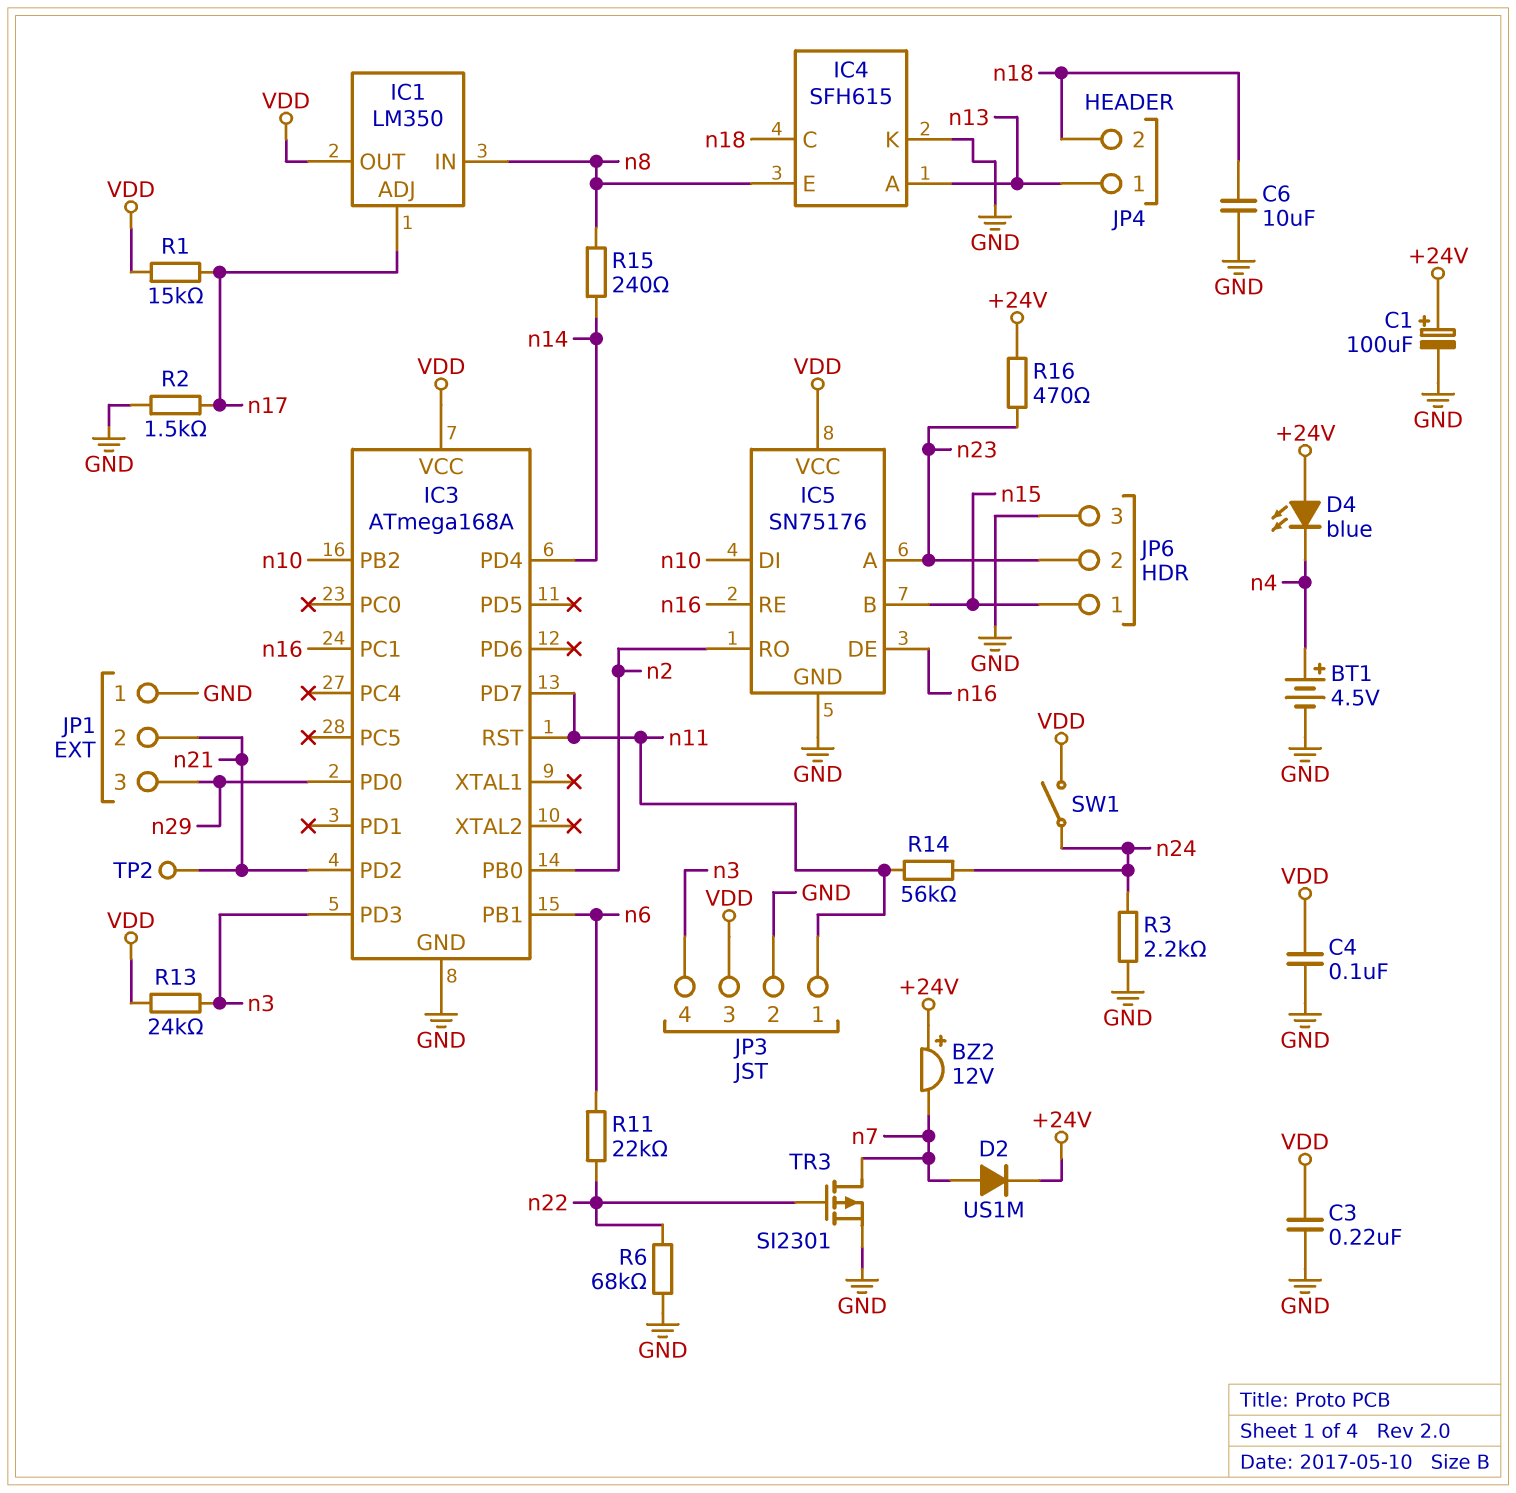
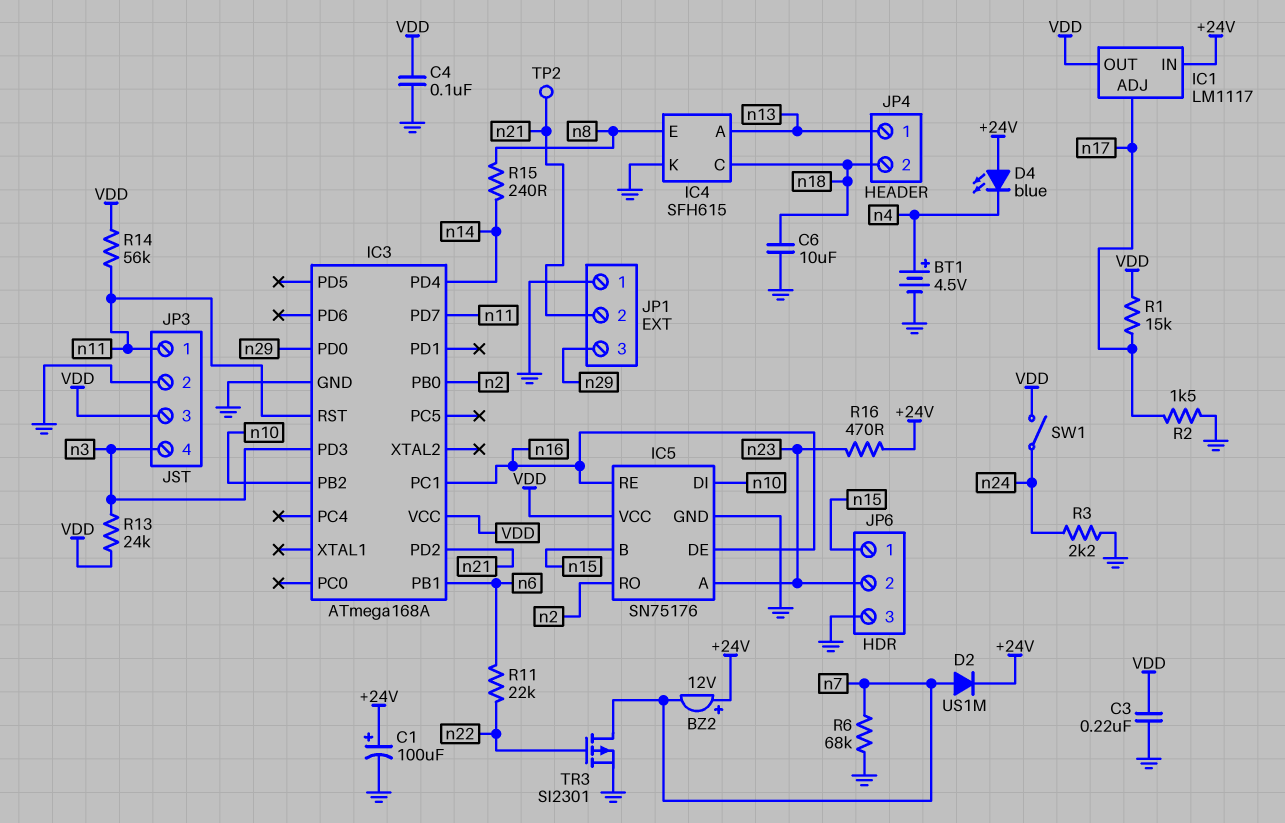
IC1: LM350 -> LM1117
IC1 pin IN: n8 -> +24V
R6: 68k (GND, n22) -> 68k (GND, n7)
R14: 56k (n11, n24) -> 56k (VDD, n11)

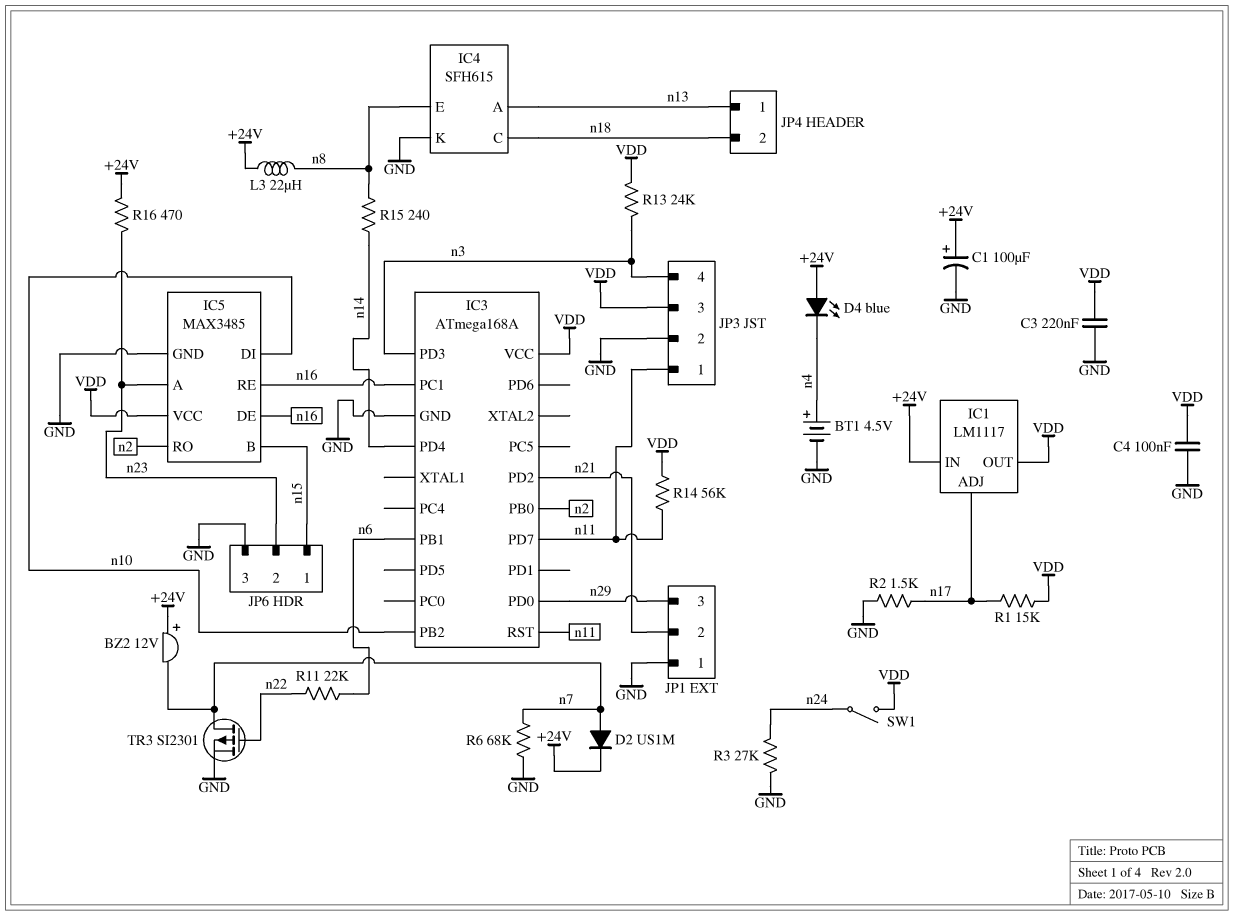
C6: 10uF (GND, n18) -> none
IC5: SN75176 -> MAX3485
L3: none -> 22uH (+24V, n8)
R3: 2.2k (GND, n24) -> 27k (GND, n24)
TP2: test point (n21) -> none

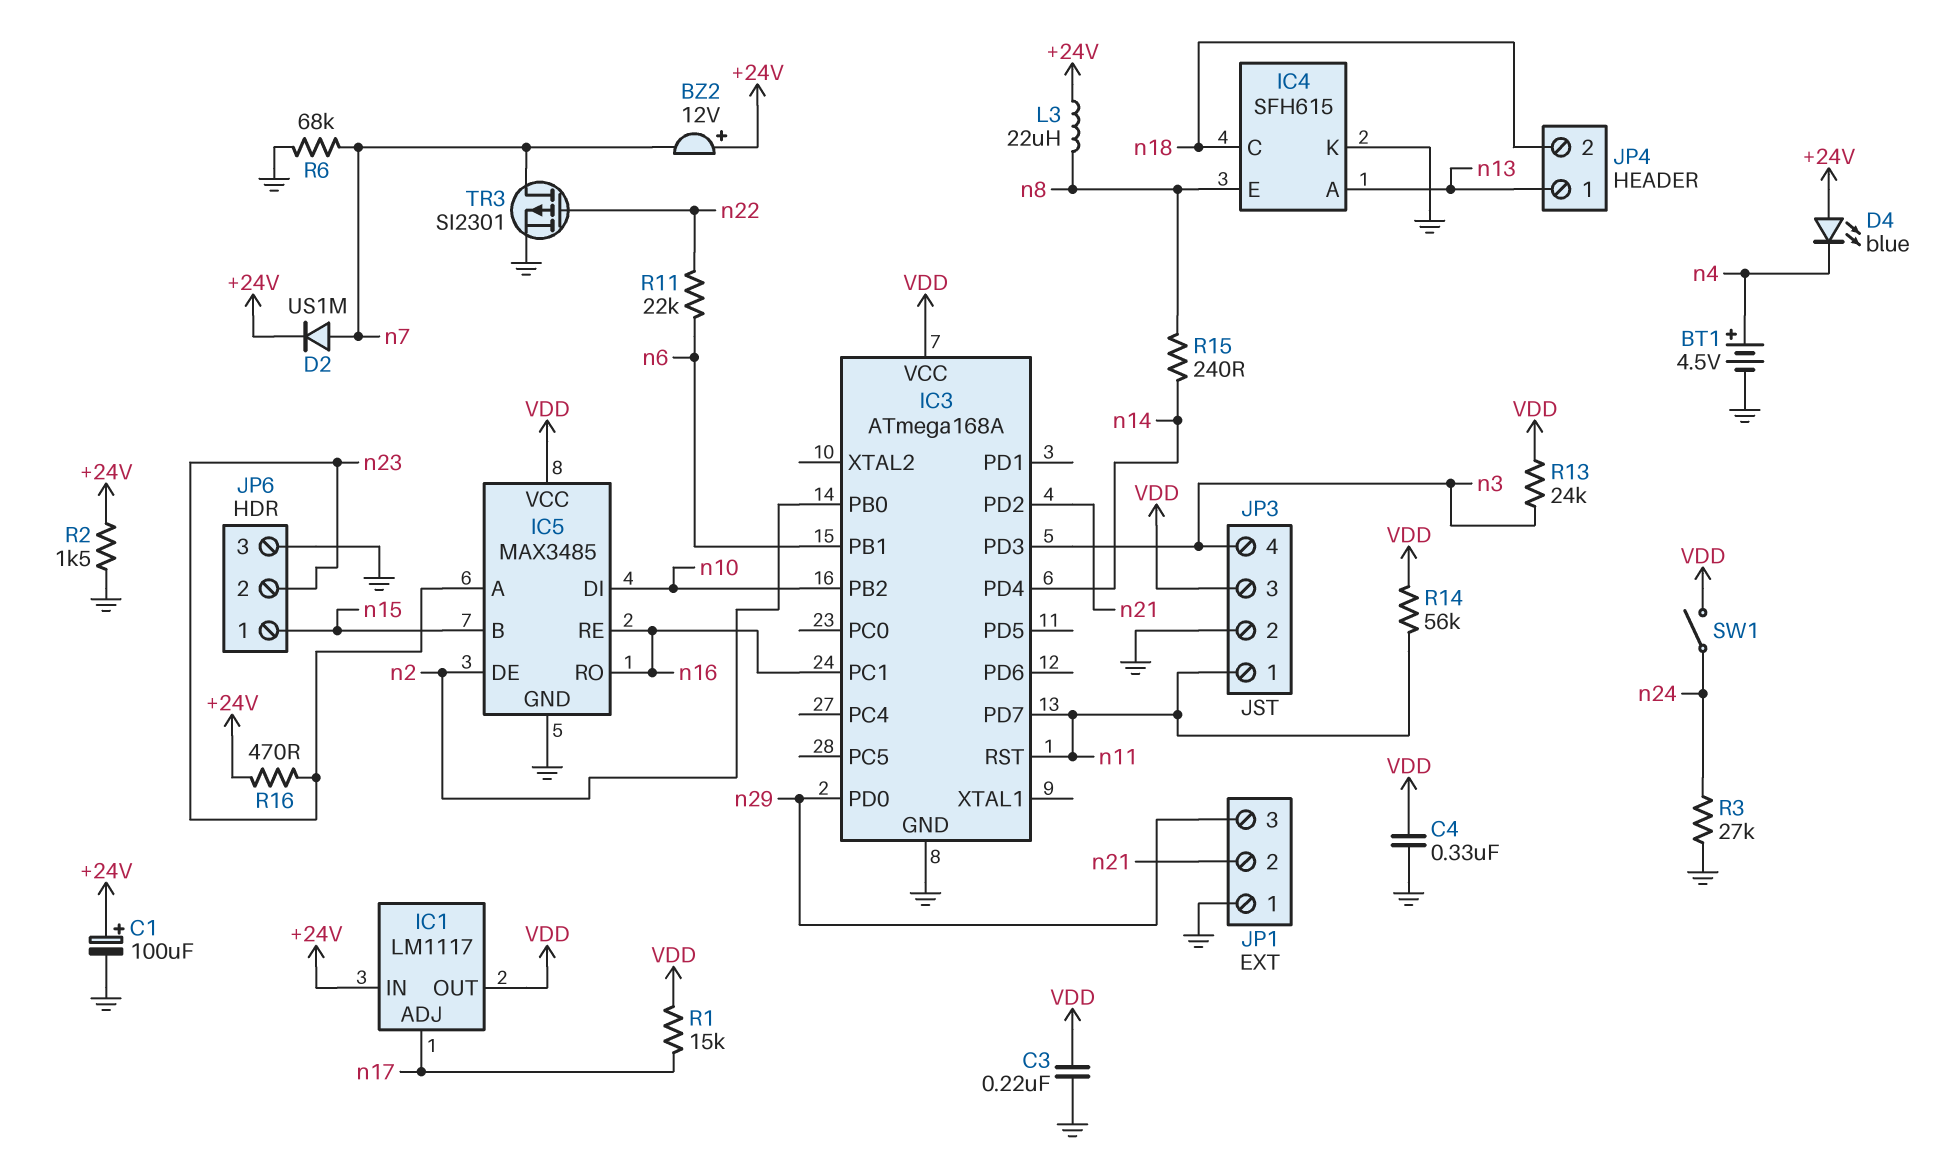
C4: 100nF (GND, VDD) -> 330nF (GND, VDD)
IC5 pin DE: n16 -> n2
IC5 pin RO: n2 -> n16
R2: 1.5k (GND, n17) -> 1.5k (+24V, GND)

